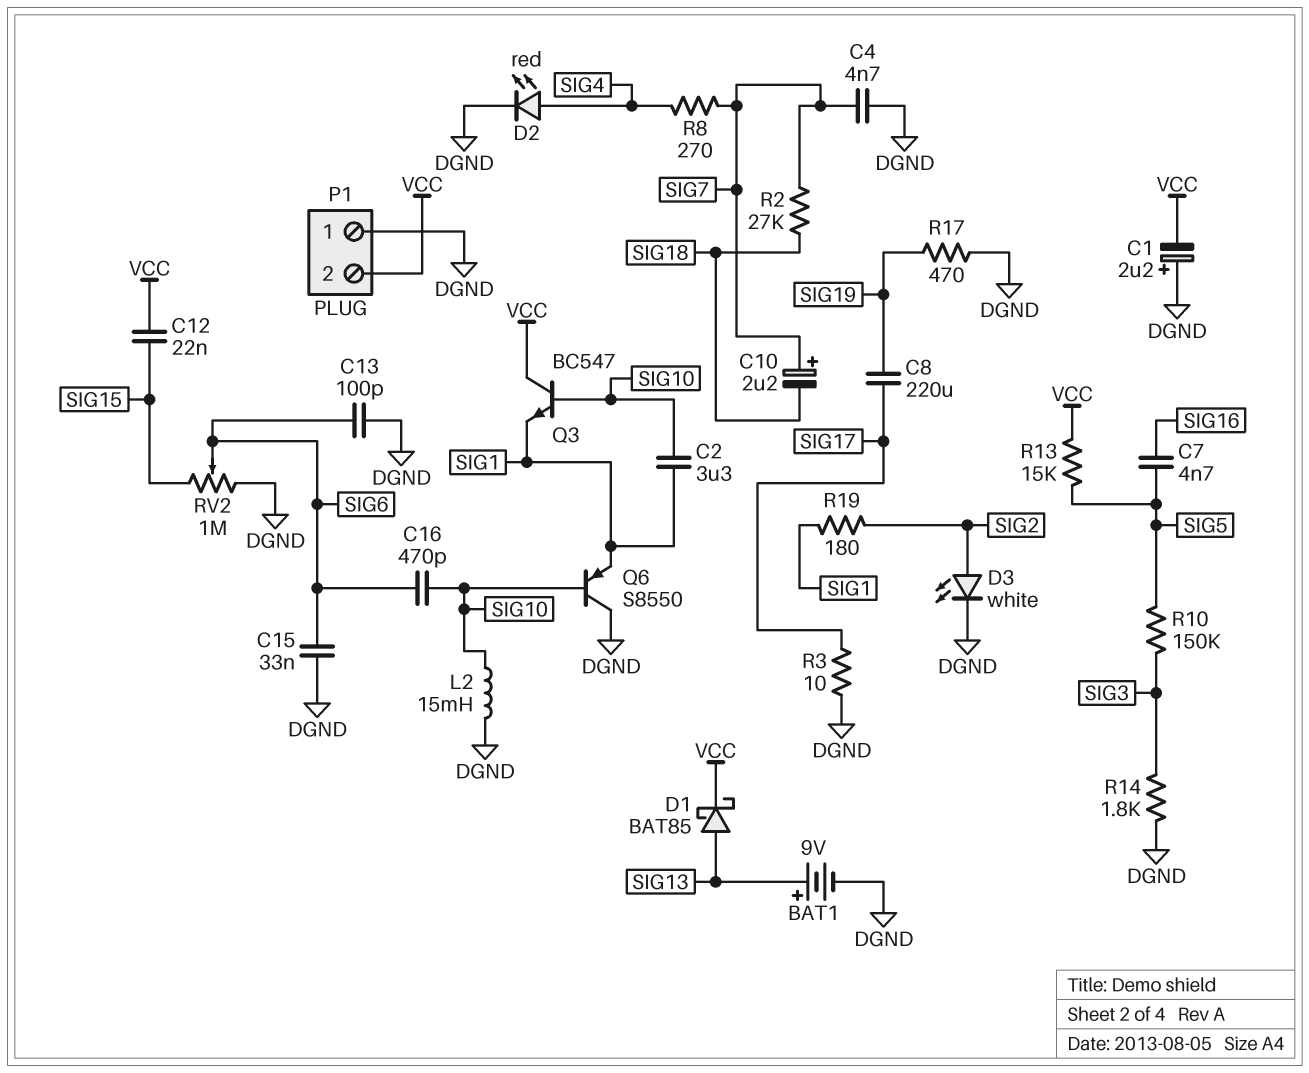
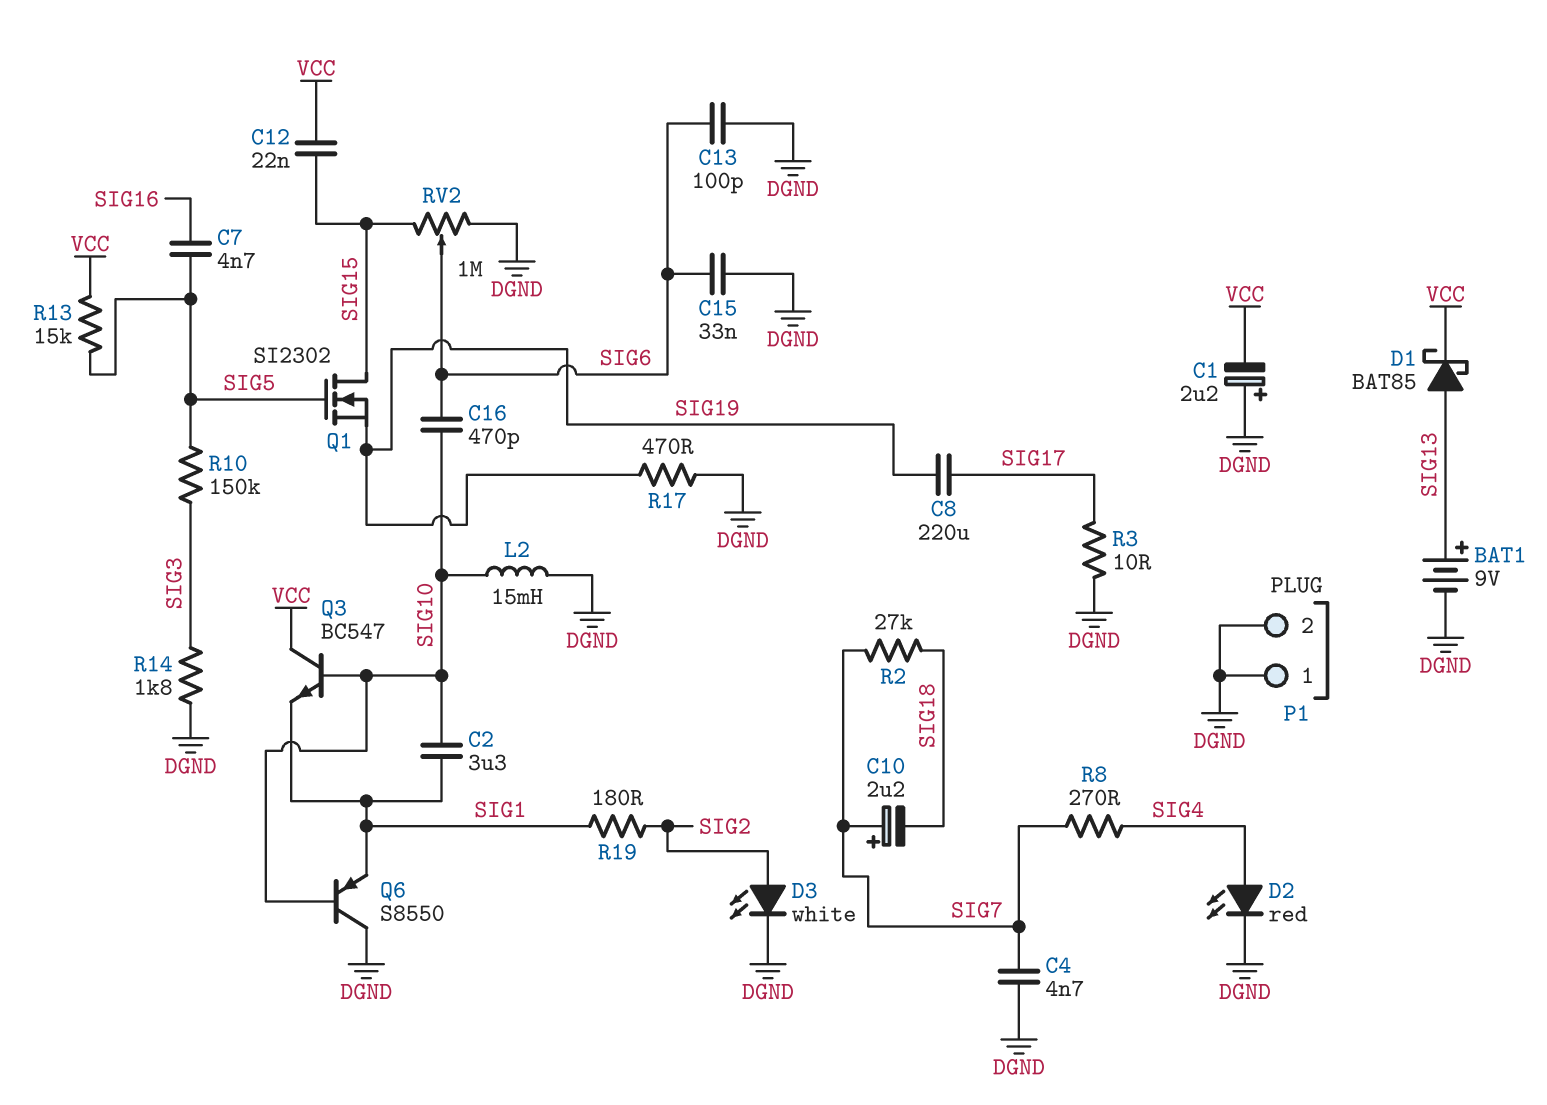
P1 pin 2: VCC -> DGND
Q1: none -> NMOS SI2302 (G SIG5, D SIG15, S SIG19)

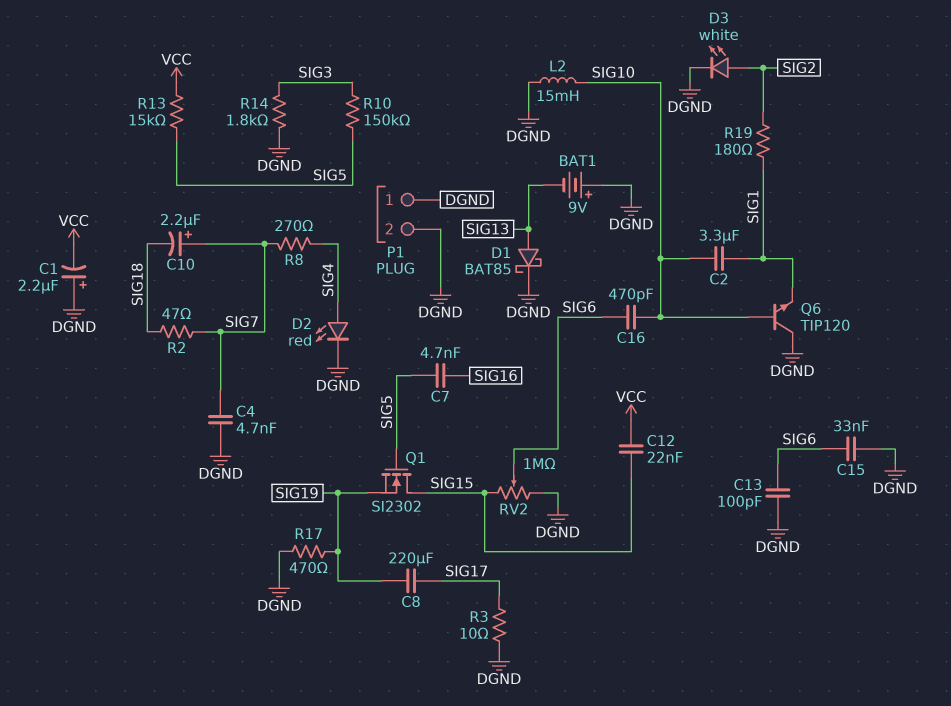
BAT1: 9V (plus SIG13, minus DGND) -> 9V (plus DGND, minus SIG13)
D1: schottky BAT85 (A SIG13, K VCC) -> schottky BAT85 (A SIG13, K DGND)
Q3: NPN BC547 (B SIG10, C VCC, E SIG1) -> none
Q6: PNP S8550 (B SIG10, C DGND, E SIG1) -> NPN TIP120 (B SIG10, C DGND, E SIG1)
R2: 27k (SIG7, SIG18) -> 47 (SIG7, SIG18)

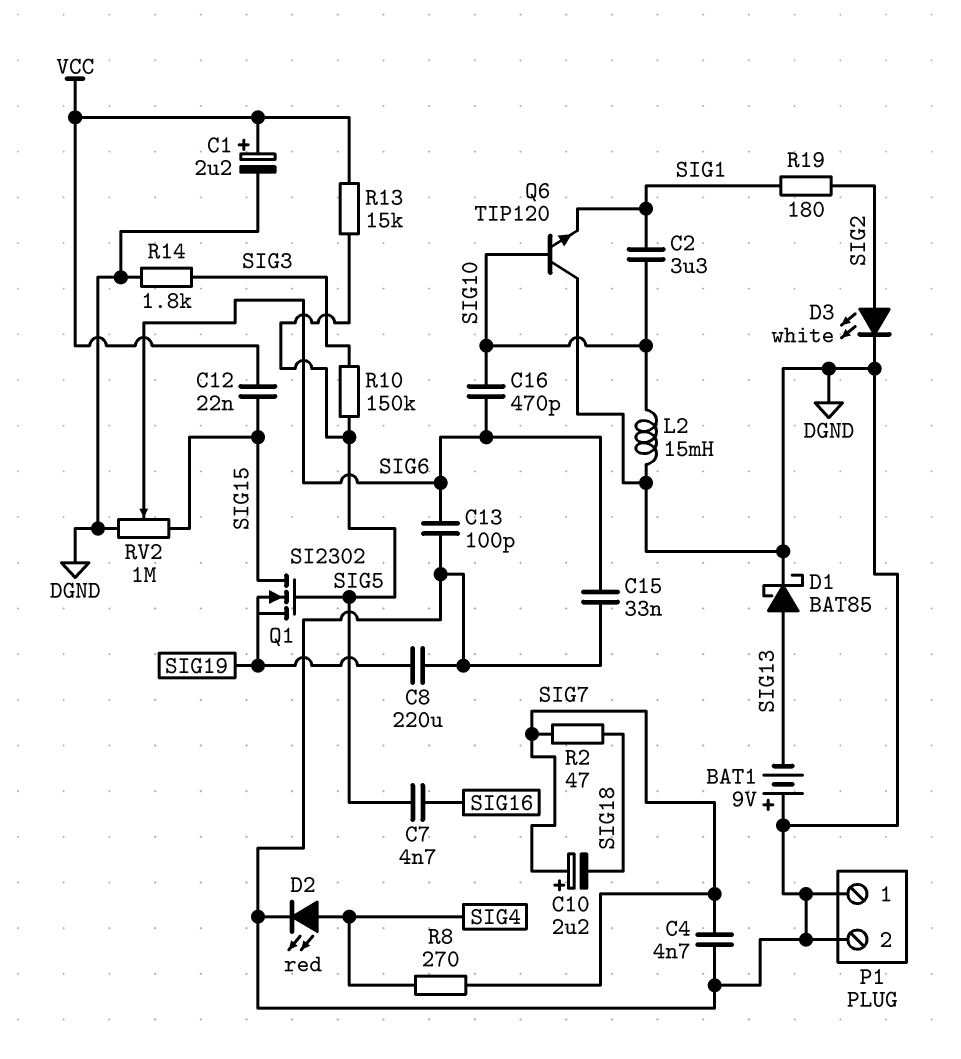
C1: 2.2uF (plus DGND, minus VCC) -> 2.2uF (plus VCC, minus DGND)
C8: 220uF (SIG17, SIG19) -> 220uF (DGND, SIG19)
R3: 10 (DGND, SIG17) -> none
R17: 470 (DGND, SIG19) -> none

